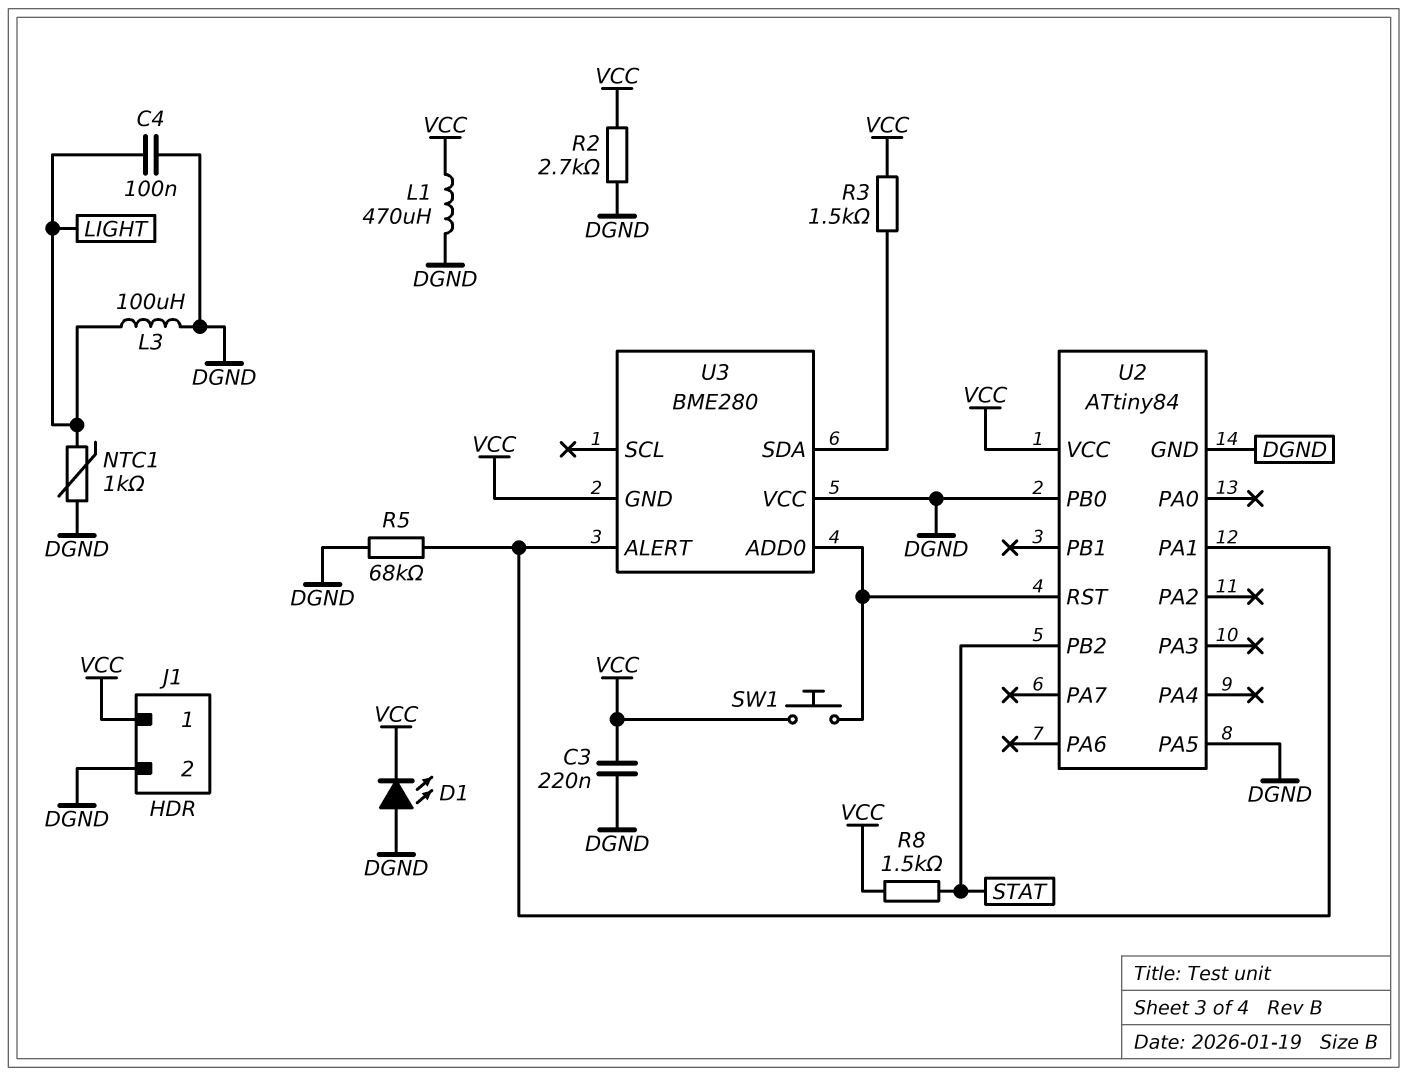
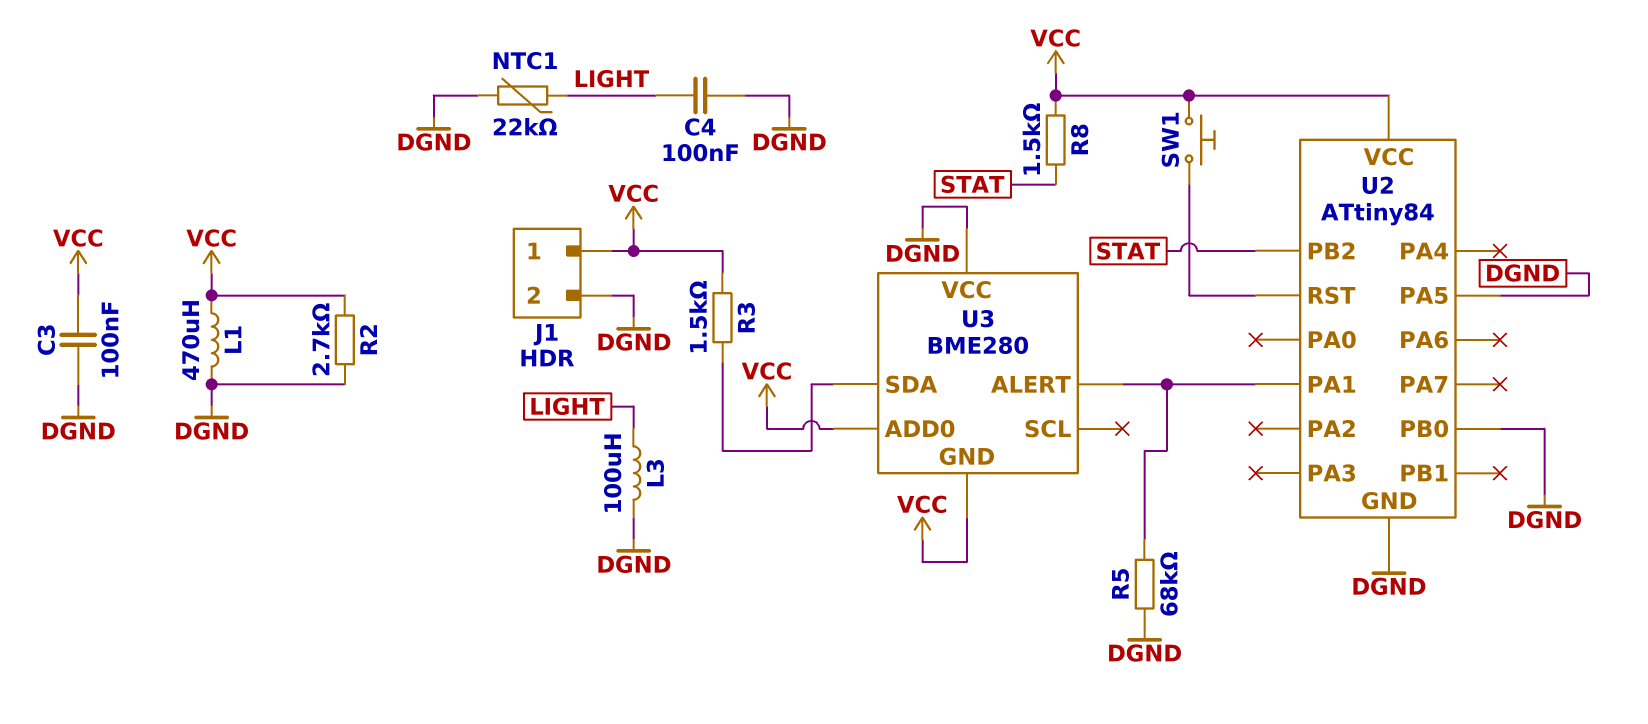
C3: 220nF (DGND, VCC) -> 100nF (DGND, VCC)
D1: LED (A DGND, K VCC) -> none
NTC1: 1k (DGND, LIGHT) -> 22k (DGND, LIGHT)
U3 pin ADD0: U2/RST -> VCC

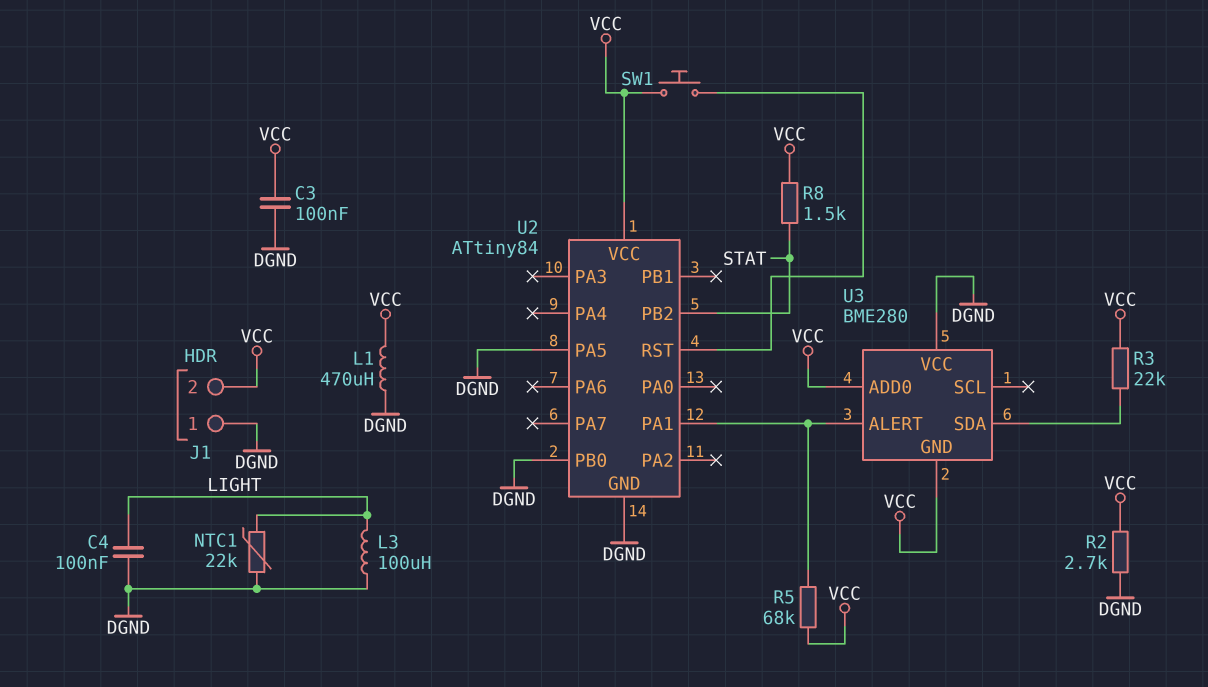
J1 pin 1: VCC -> DGND
J1 pin 2: DGND -> VCC
R3: 1.5k (U3/SDA, VCC) -> 22k (U3/SDA, VCC)
R5: 68k (DGND, U2/PA1) -> 68k (U2/PA1, VCC)

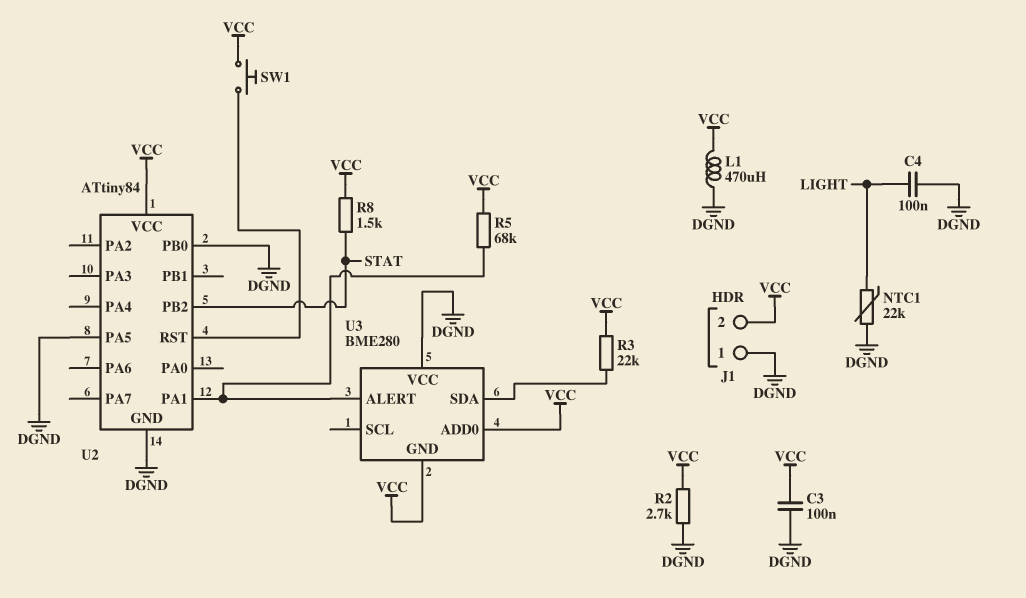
L3: 100uH (DGND, LIGHT) -> none

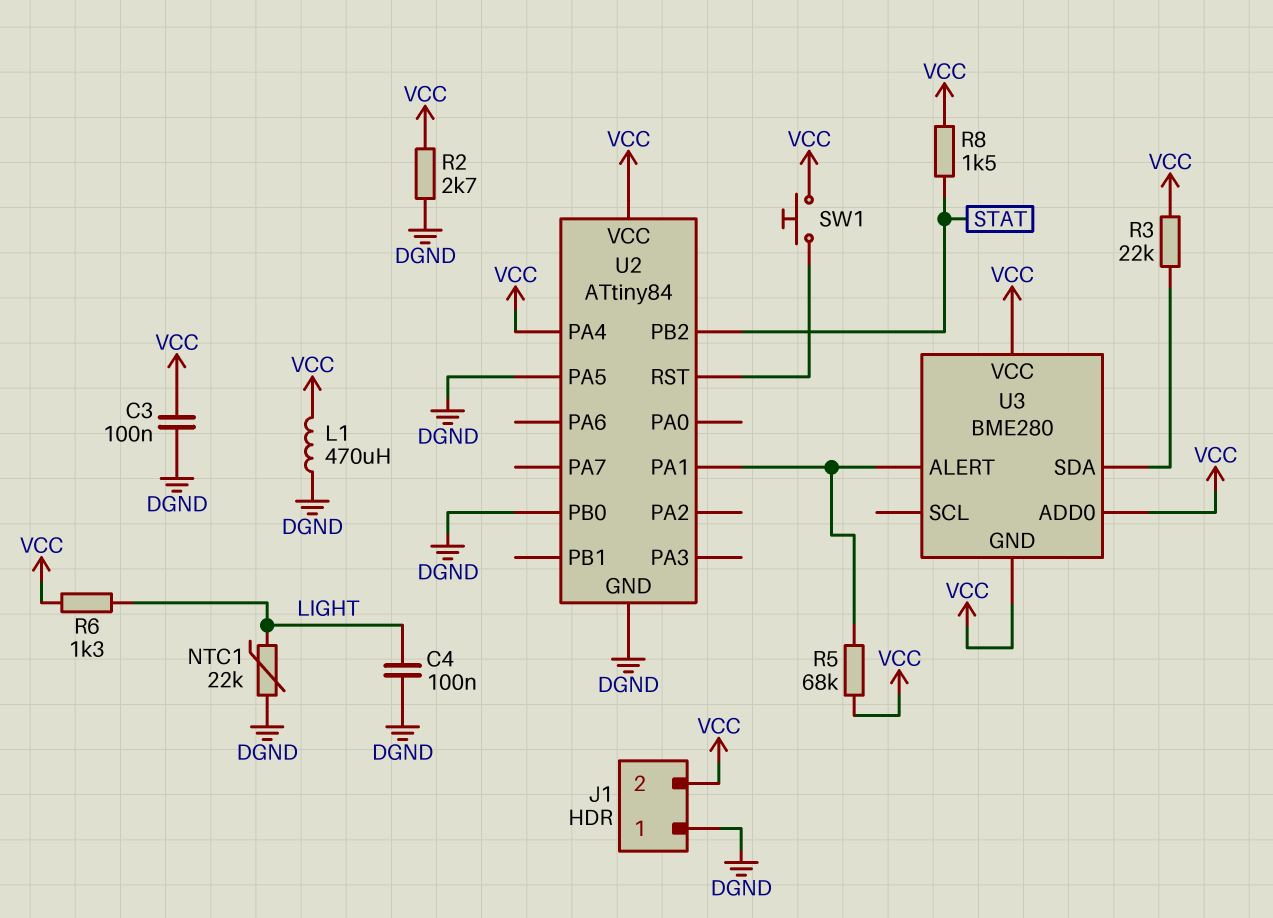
R6: none -> 1.3k (LIGHT, VCC)
U2 pin PA4: none -> VCC
U3 pin VCC: DGND -> VCC

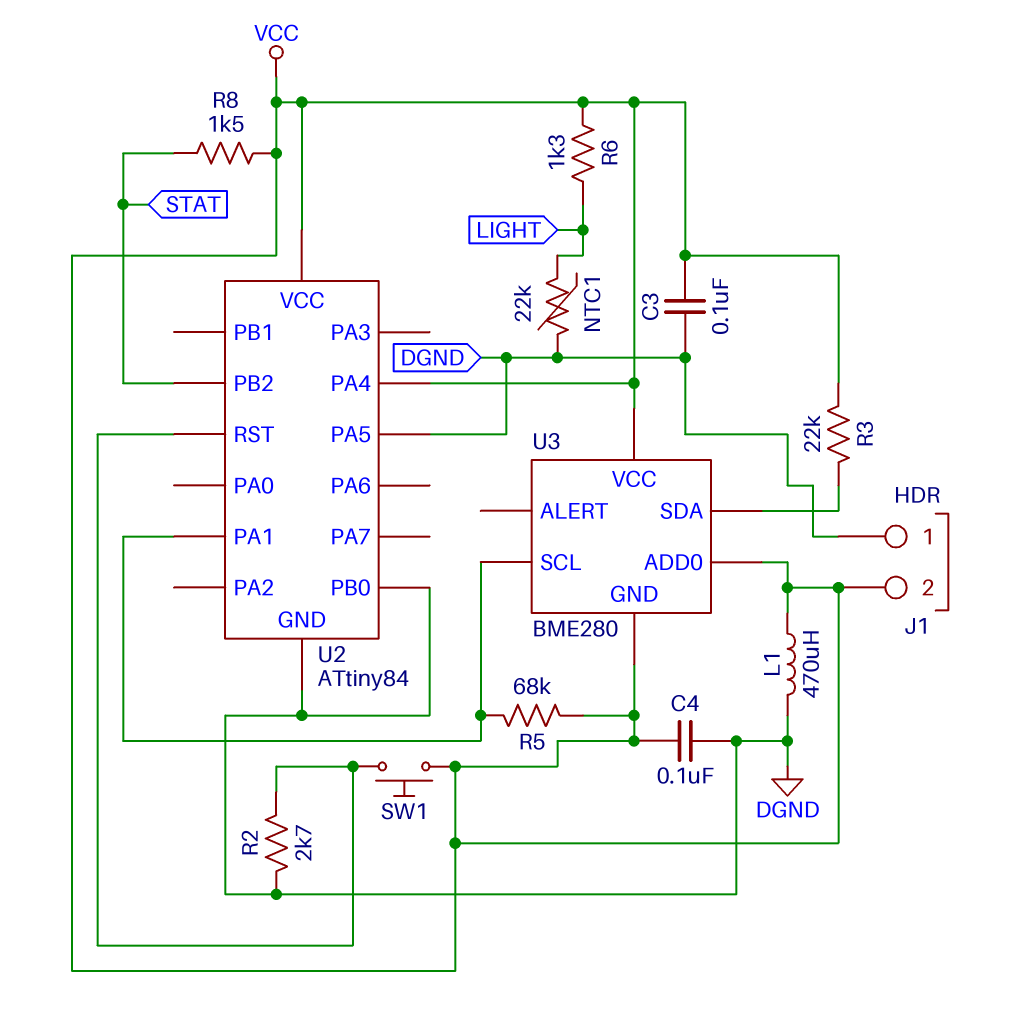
C4: 100nF (DGND, LIGHT) -> 100nF (DGND, VCC)
R2: 2.7k (DGND, VCC) -> 2.7k (DGND, U2/RST)
U3 pin ALERT: U2/PA1 -> none
U3 pin SCL: none -> U2/PA1

